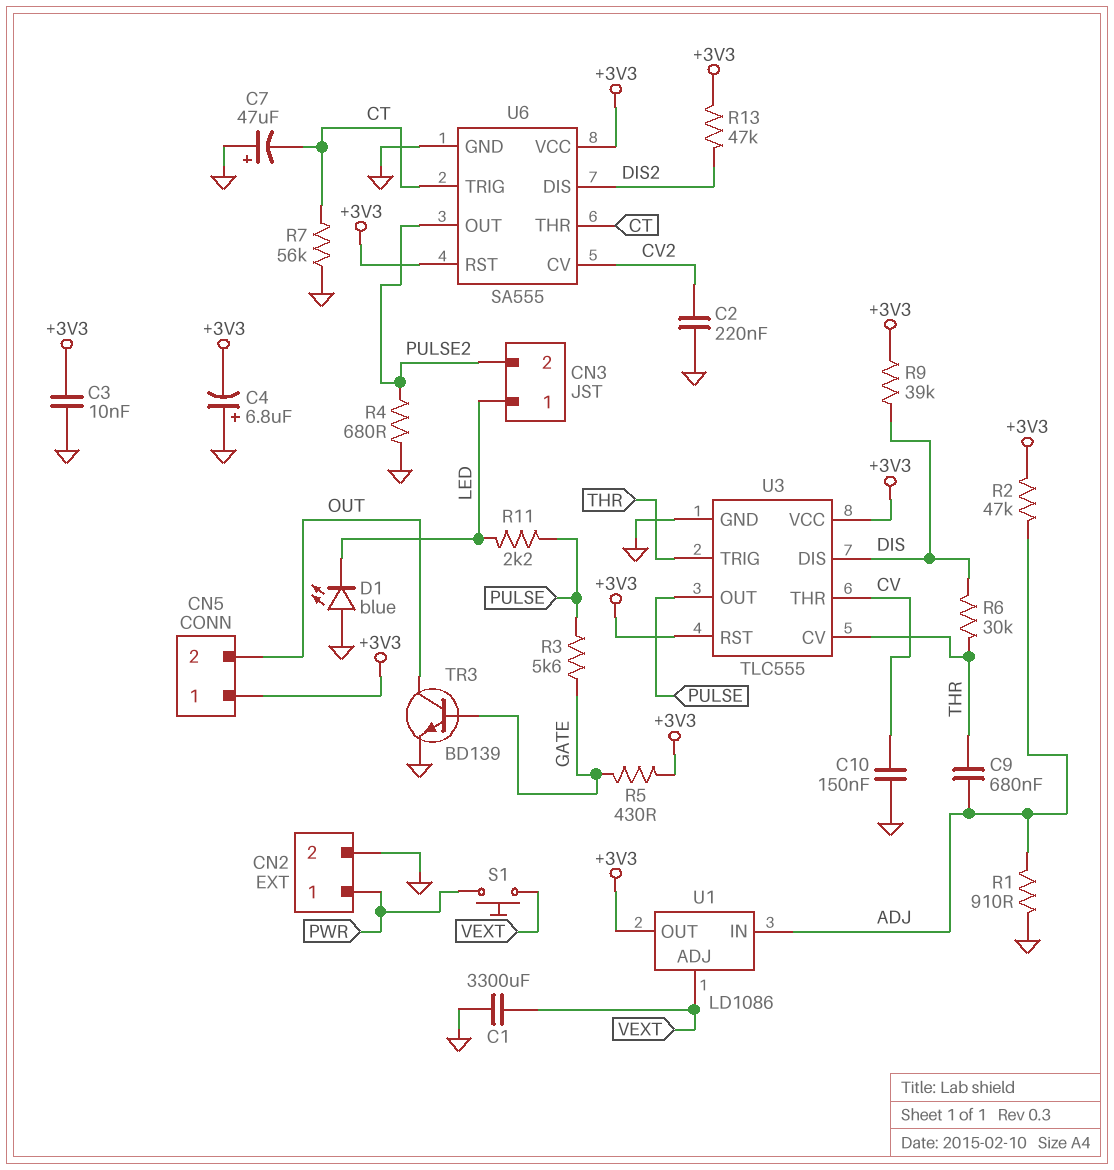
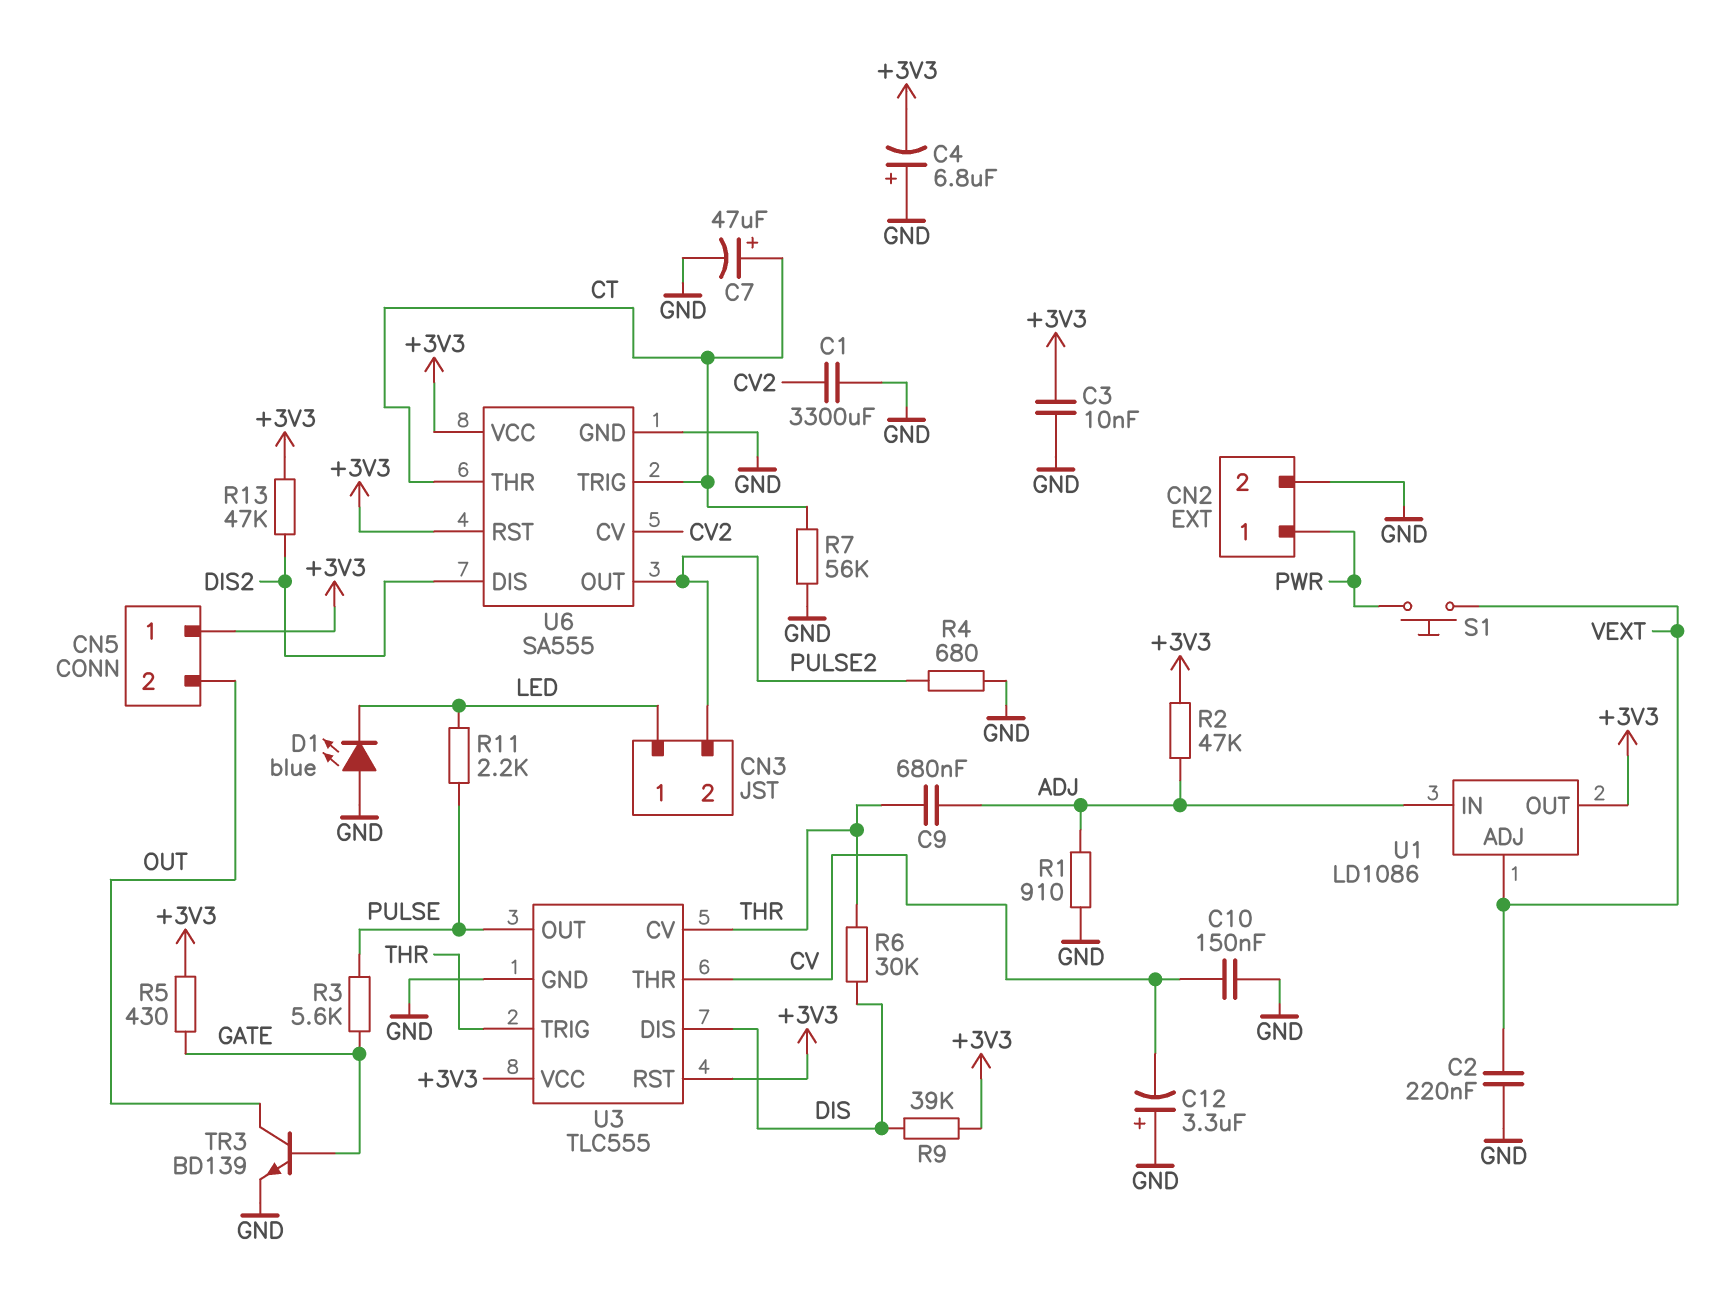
C1: 3300uF (GND, VEXT) -> 3300uF (CV2, GND)
C2: 220nF (CV2, GND) -> 220nF (GND, VEXT)
C7: 47uF (plus GND, minus CT) -> 47uF (plus CT, minus GND)
C12: none -> 3.3uF (plus GND, minus CV)

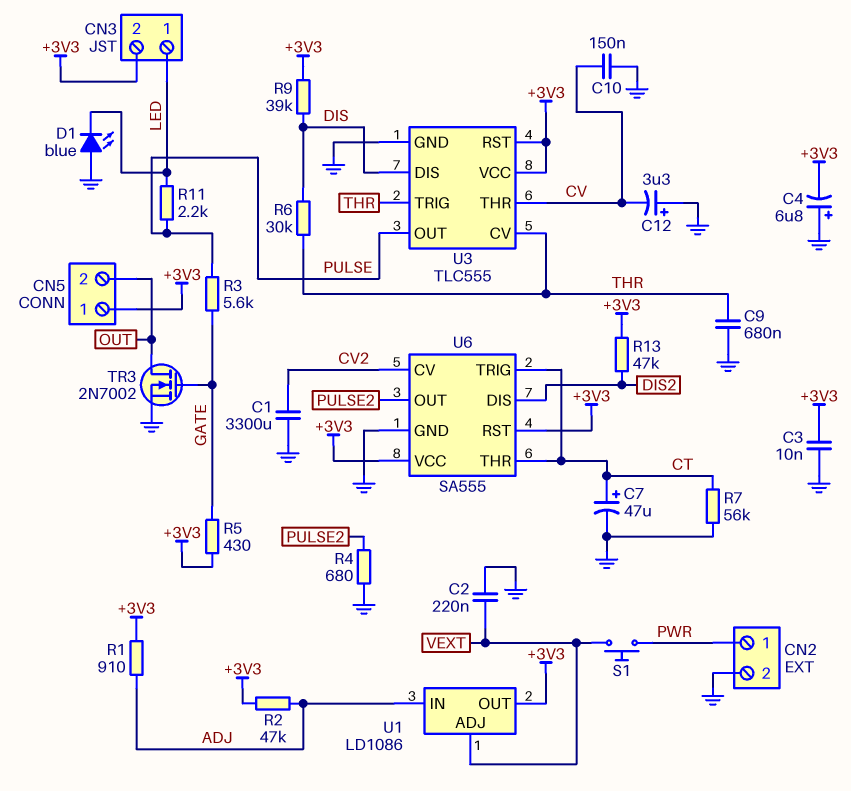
C9: 680nF (ADJ, THR) -> 680nF (GND, THR)
CN3 pin 2: PULSE2 -> +3V3
R1: 910 (ADJ, GND) -> 910 (+3V3, ADJ)
TR3: NPN BD139 (B GATE, C OUT, E GND) -> NMOS 2N7002 (G GATE, D OUT, S GND)

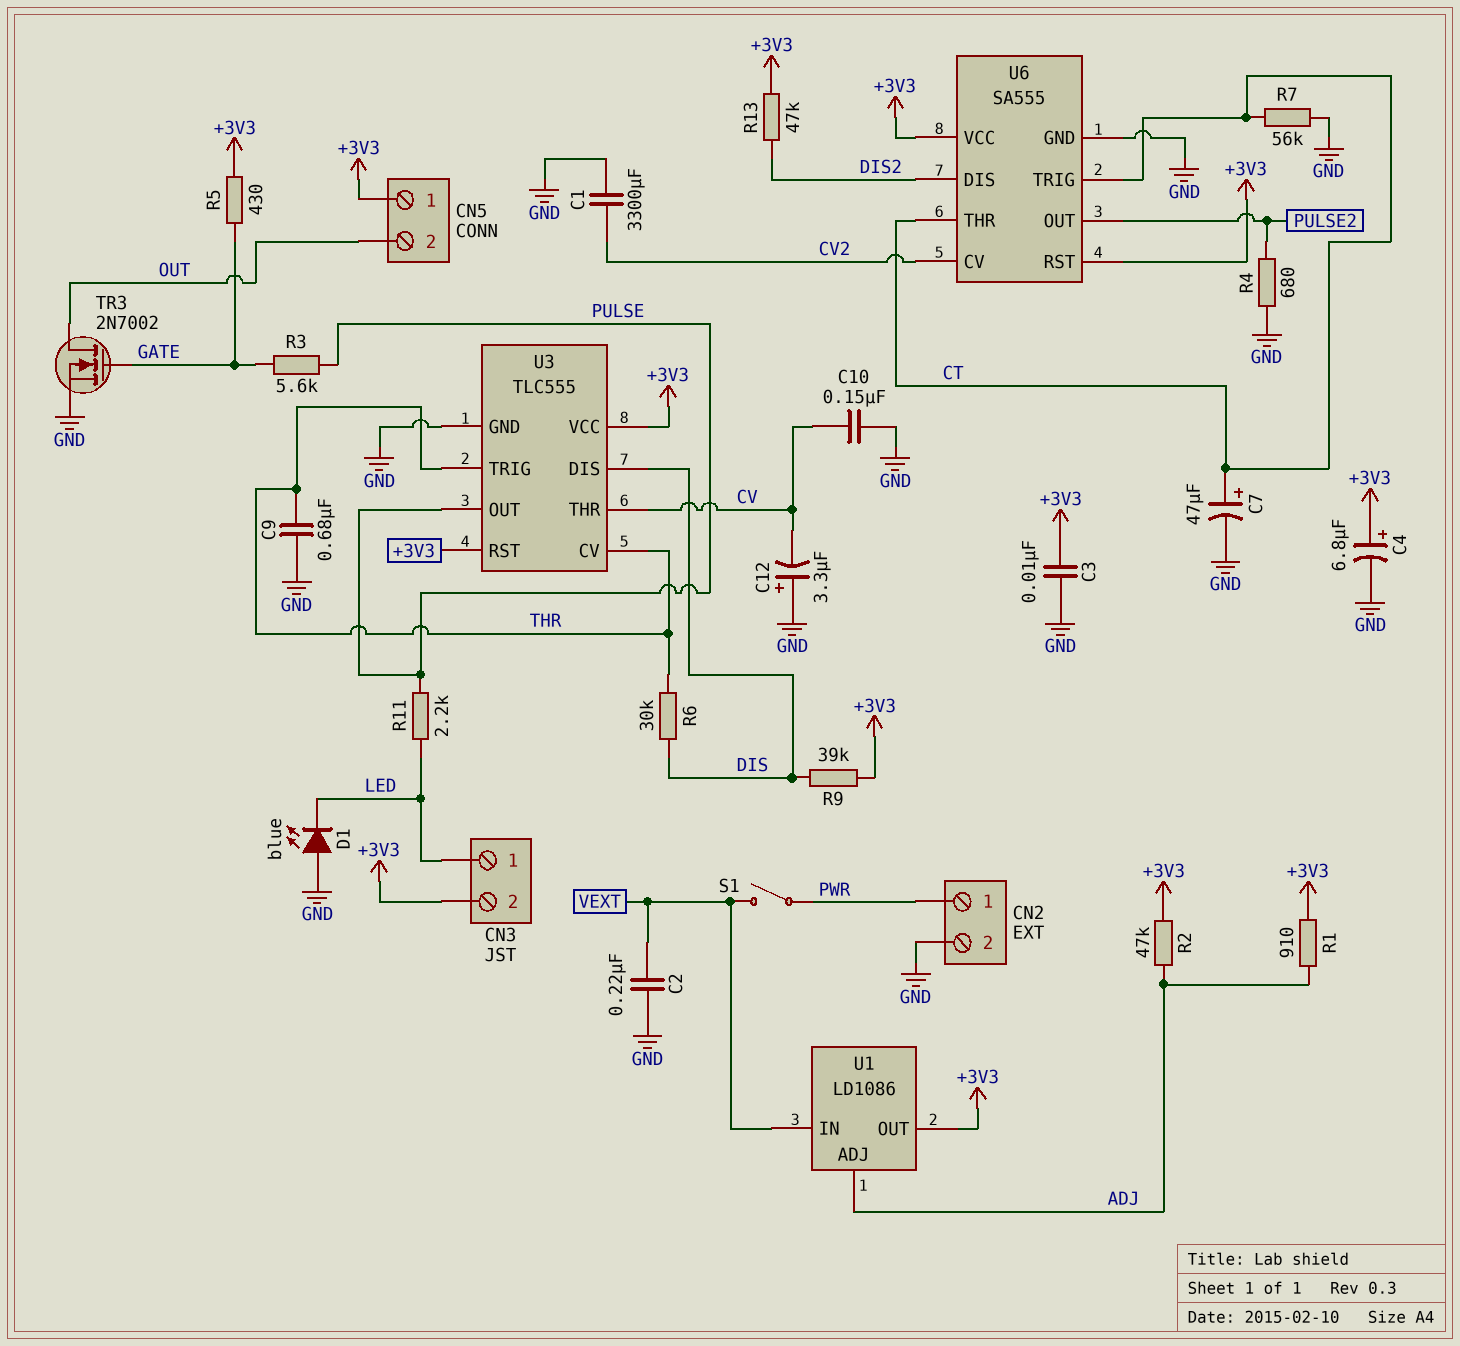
C4: 6.8uF (plus GND, minus +3V3) -> 6.8uF (plus +3V3, minus GND)
S1: button (PWR, VEXT) -> switch (PWR, VEXT)
U1 pin ADJ: VEXT -> ADJ
U1 pin IN: ADJ -> VEXT

